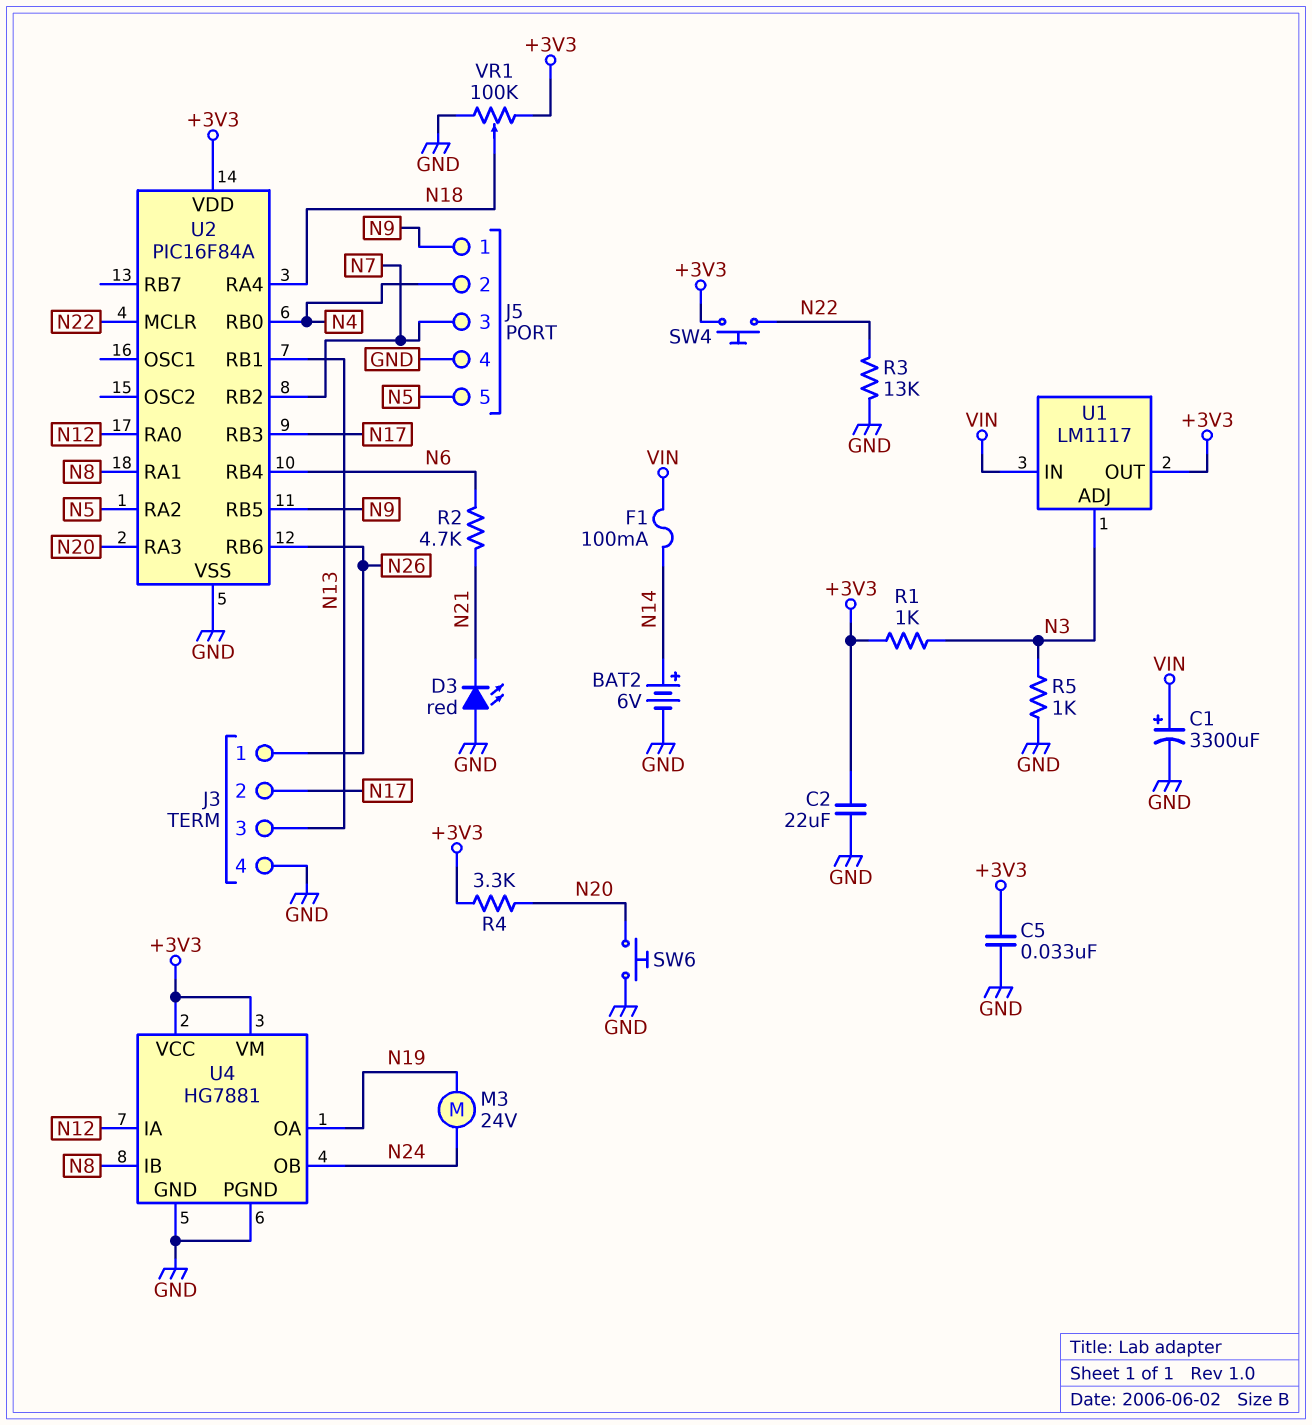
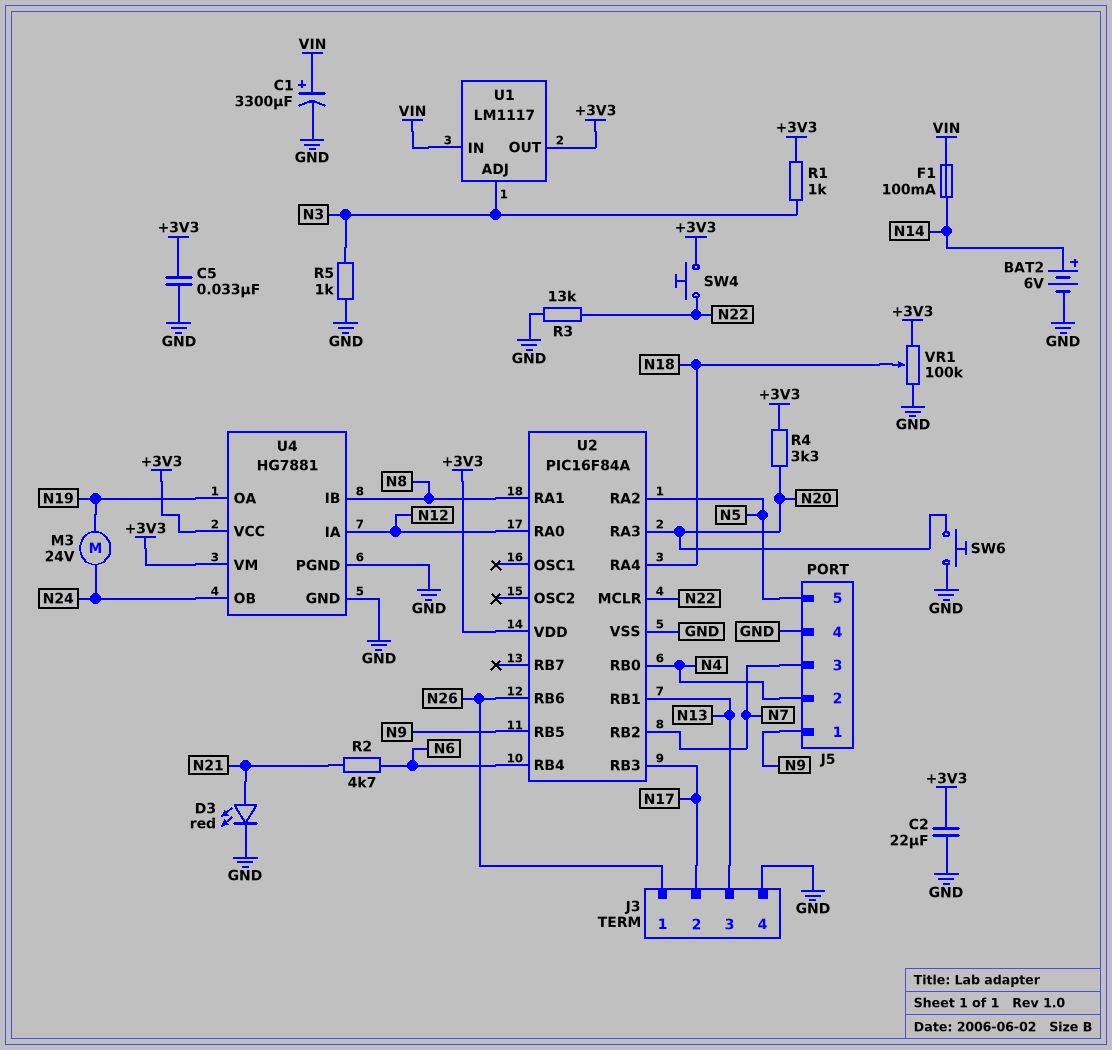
D3: LED red (A GND, K N21) -> LED red (A N21, K GND)

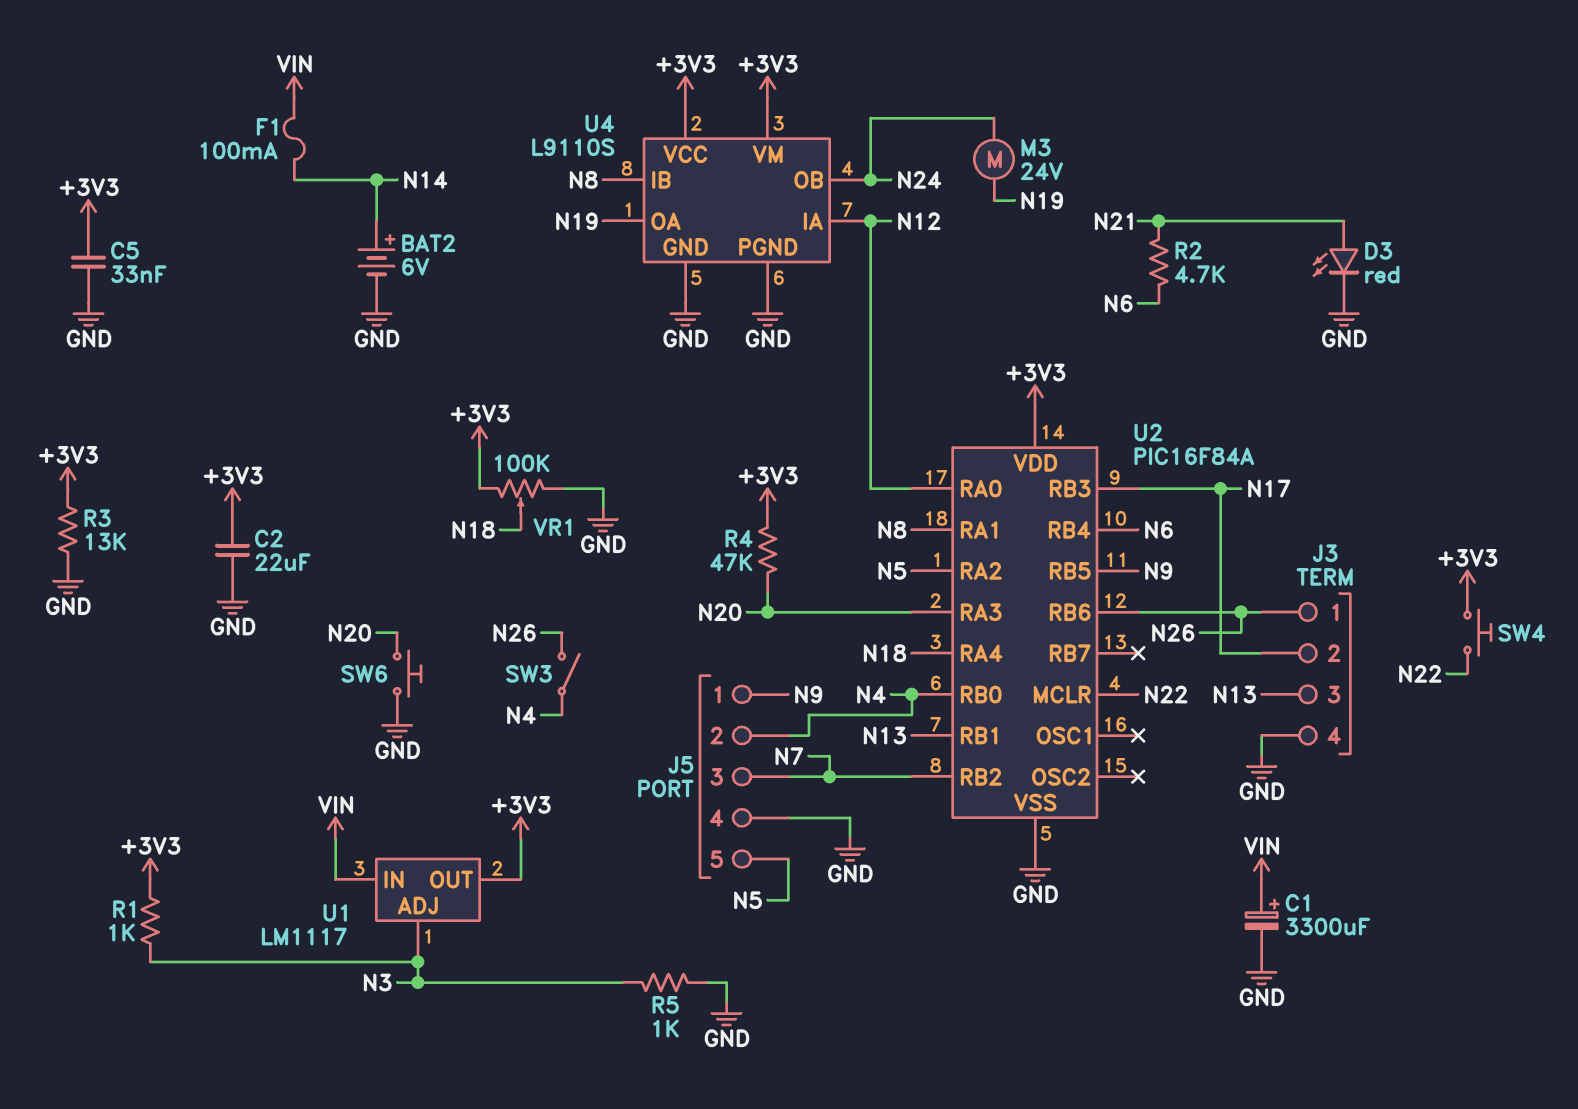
R3: 13k (GND, N22) -> 13k (+3V3, GND)
R4: 3.3k (+3V3, N20) -> 47k (+3V3, N20)
SW3: none -> switch (N4, N26)
U4: HG7881 -> L9110S

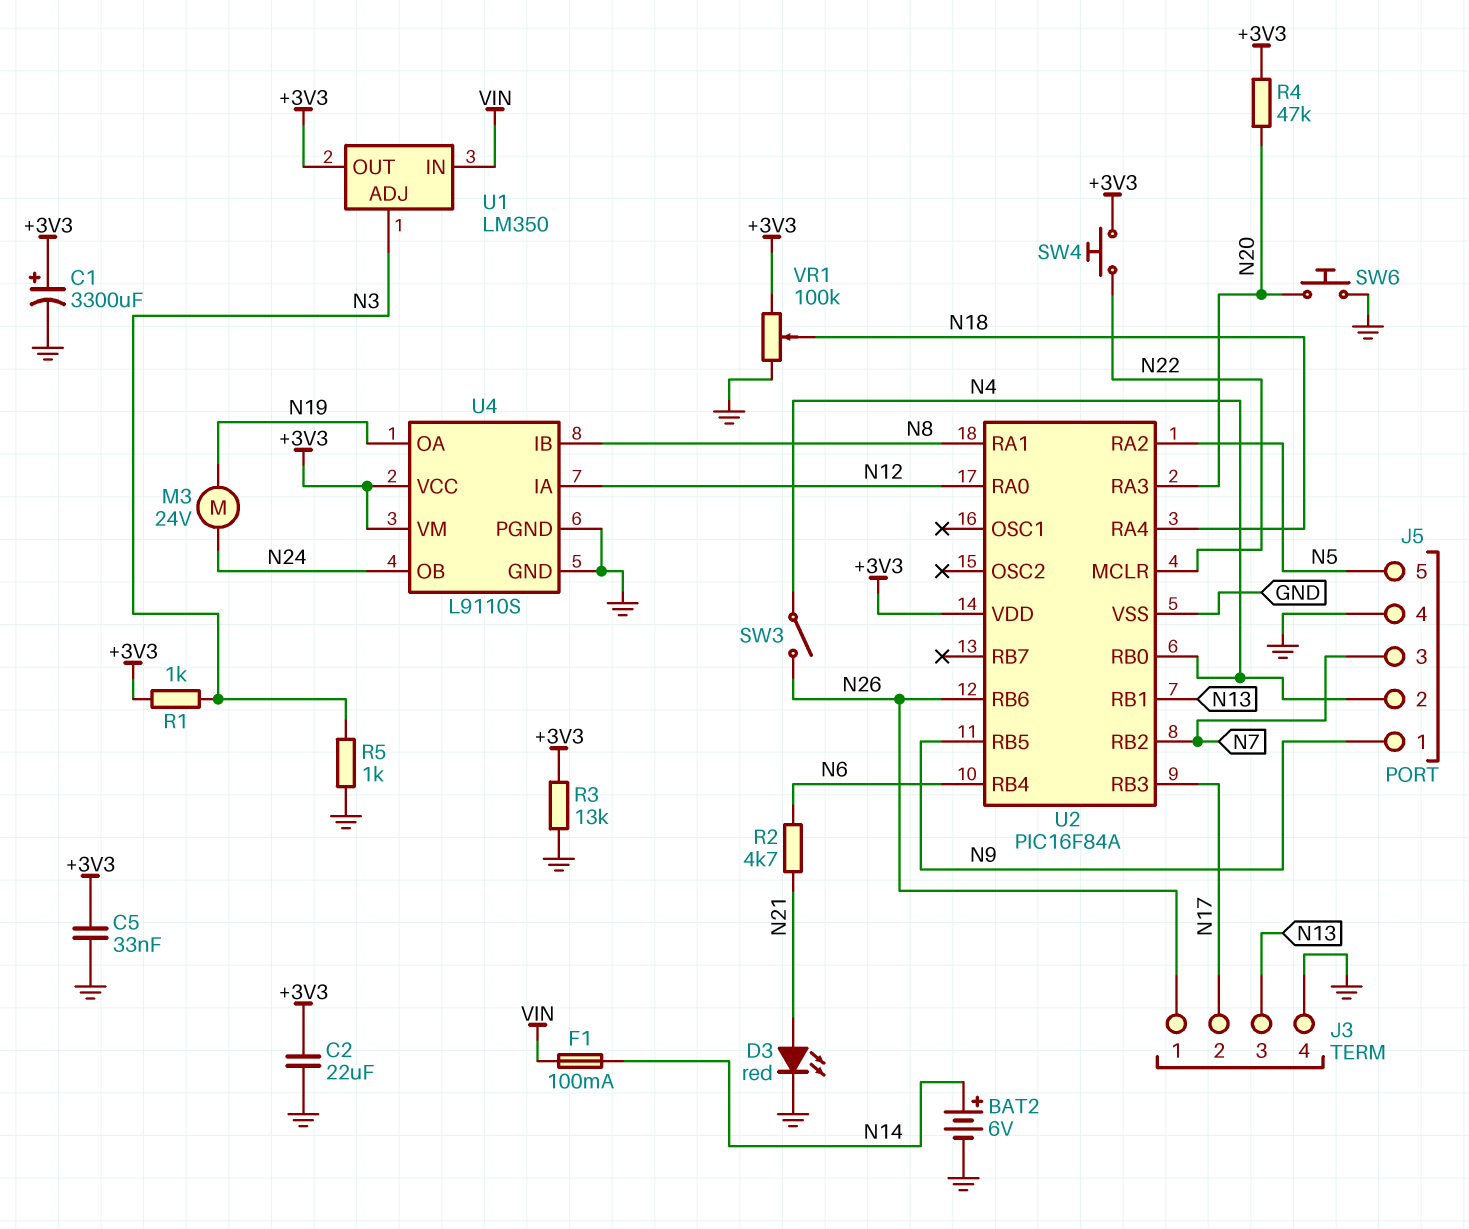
C1: 3300uF (plus VIN, minus GND) -> 3300uF (plus +3V3, minus GND)
U1: LM1117 -> LM350

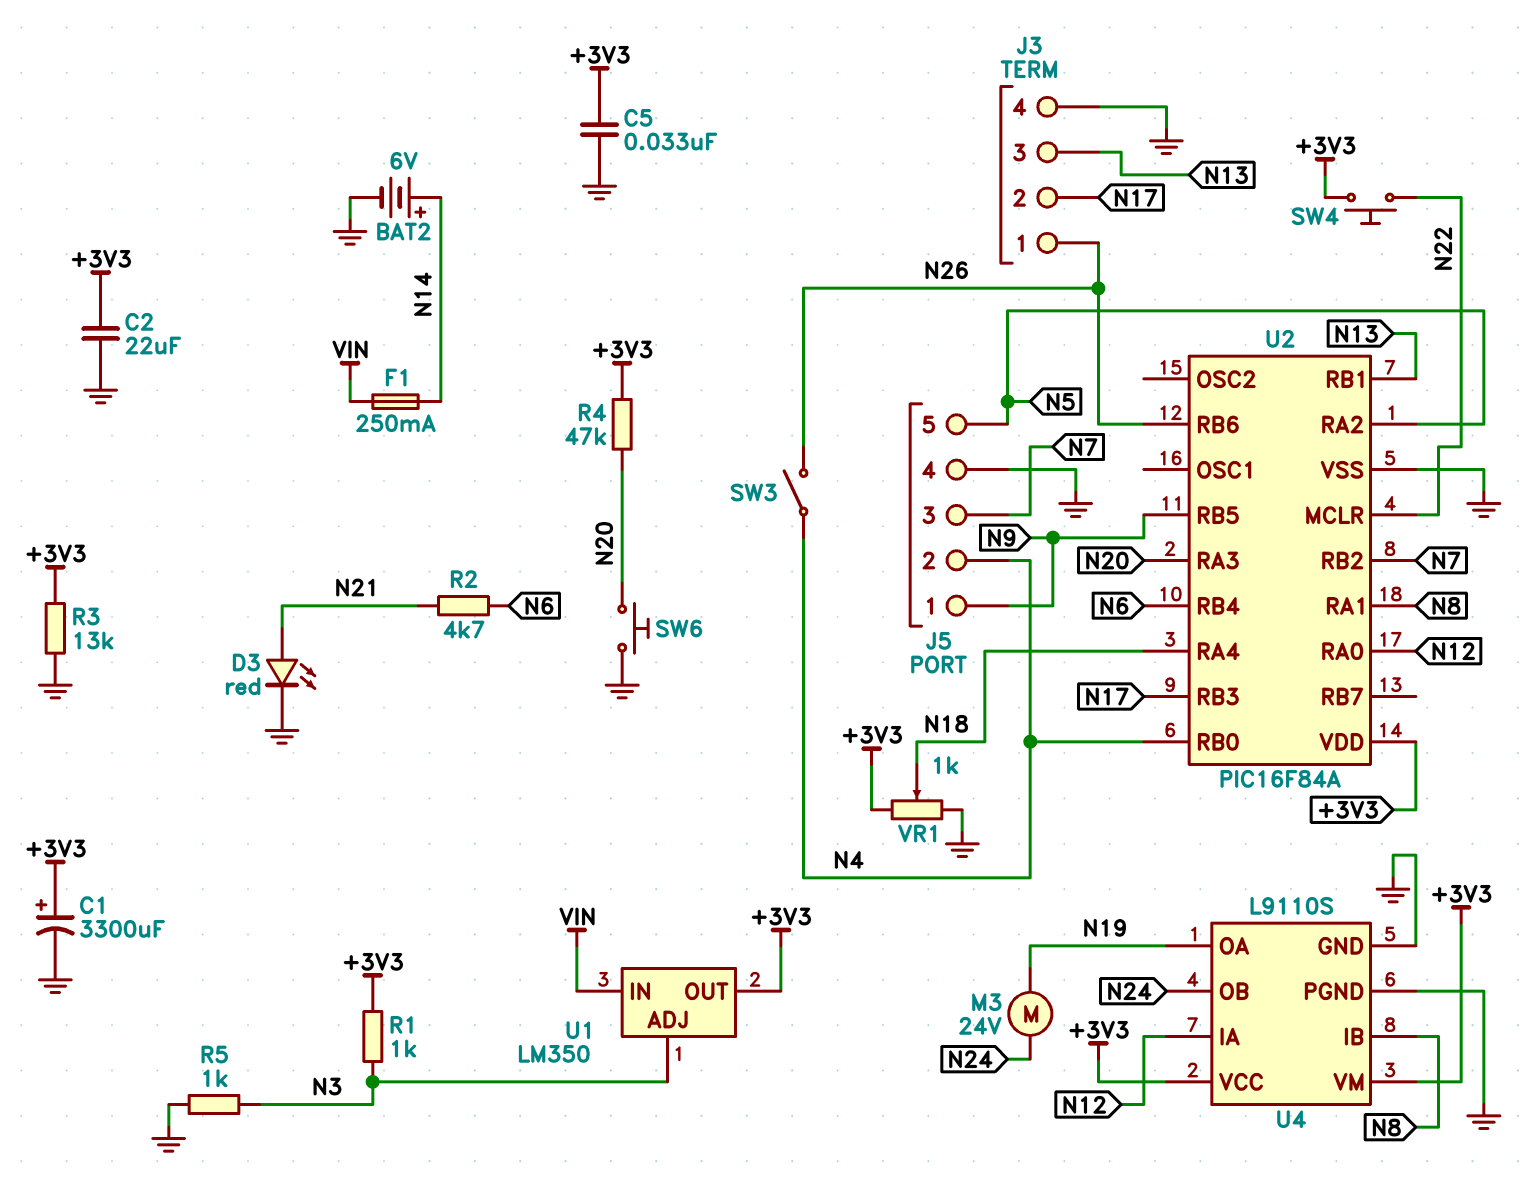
F1: 100mA (N14, VIN) -> 250mA (N14, VIN)
VR1: 100k (+3V3, GND, wiper N18) -> 1k (+3V3, GND, wiper N18)

